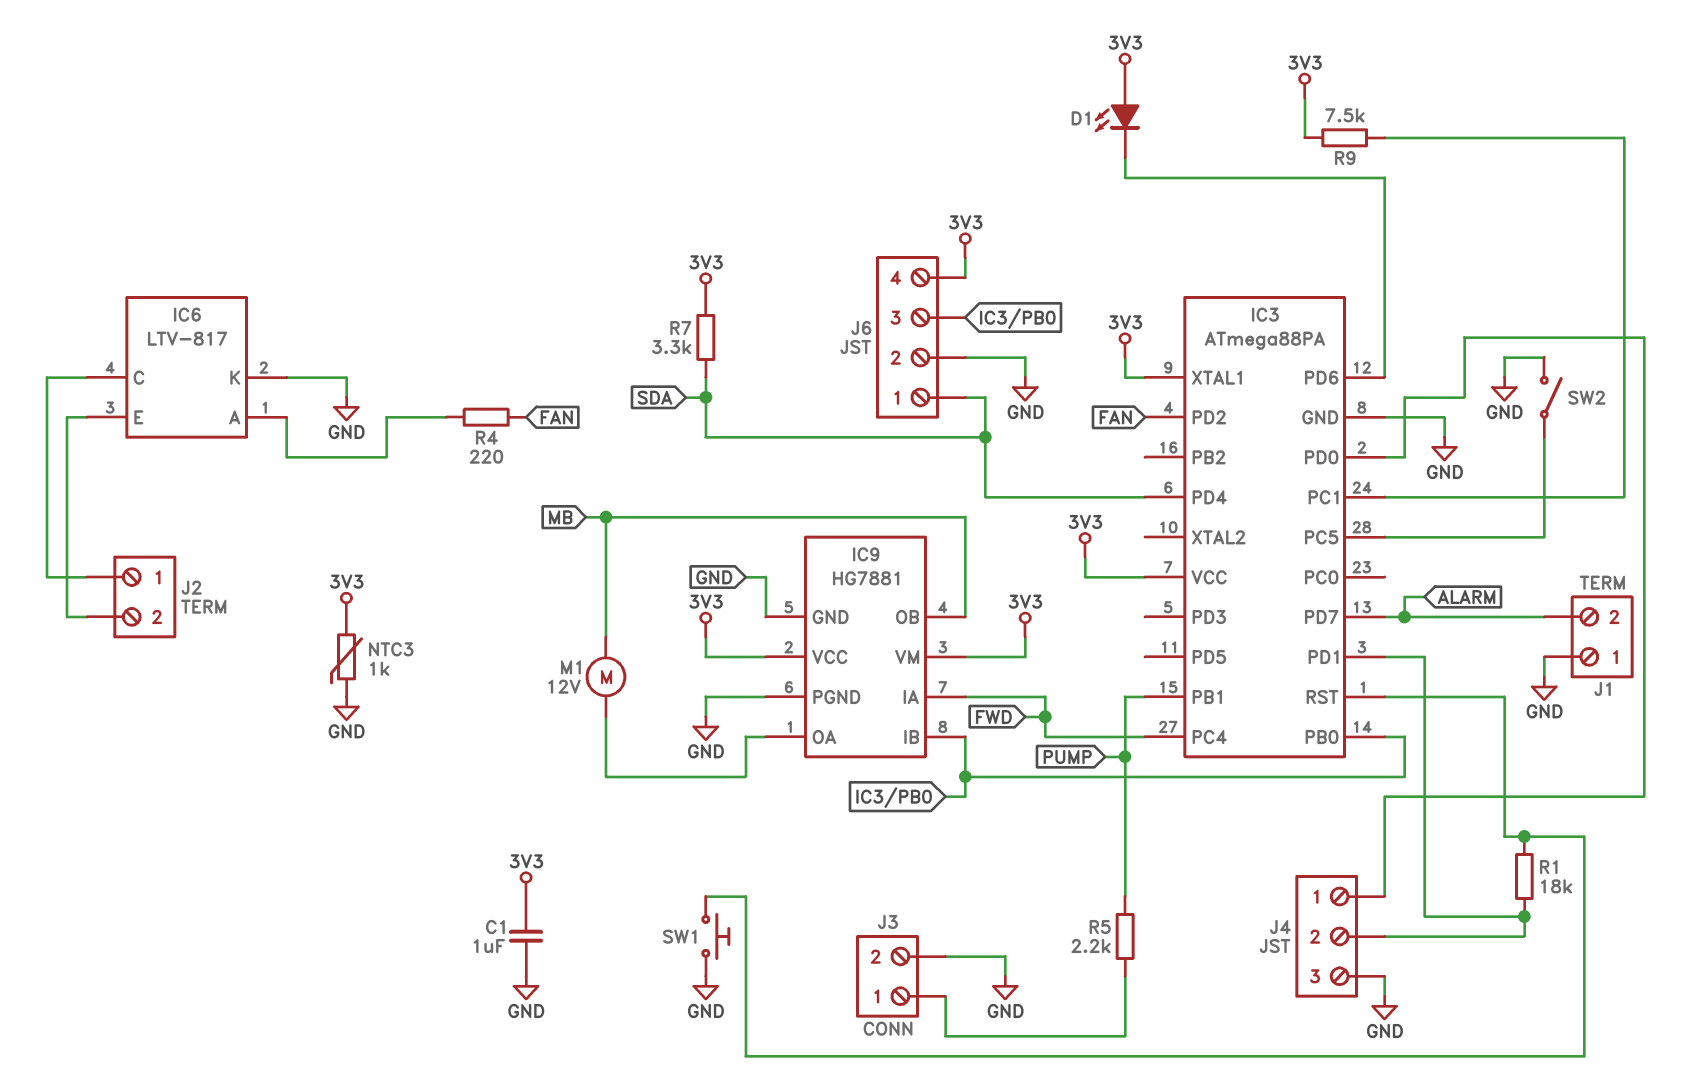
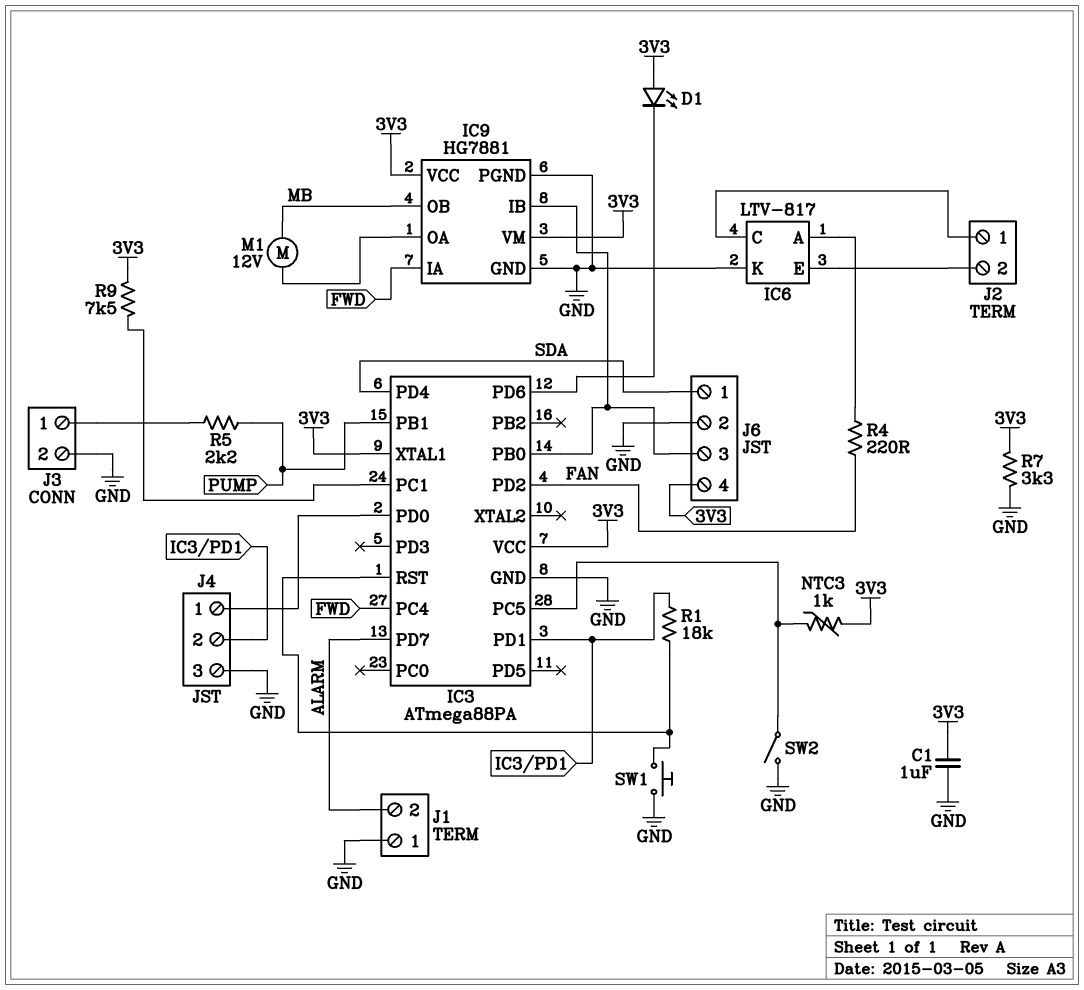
NTC3: 1k (3V3, GND) -> 1k (3V3, IC3/PC5)
R7: 3.3k (3V3, SDA) -> 3.3k (3V3, GND)

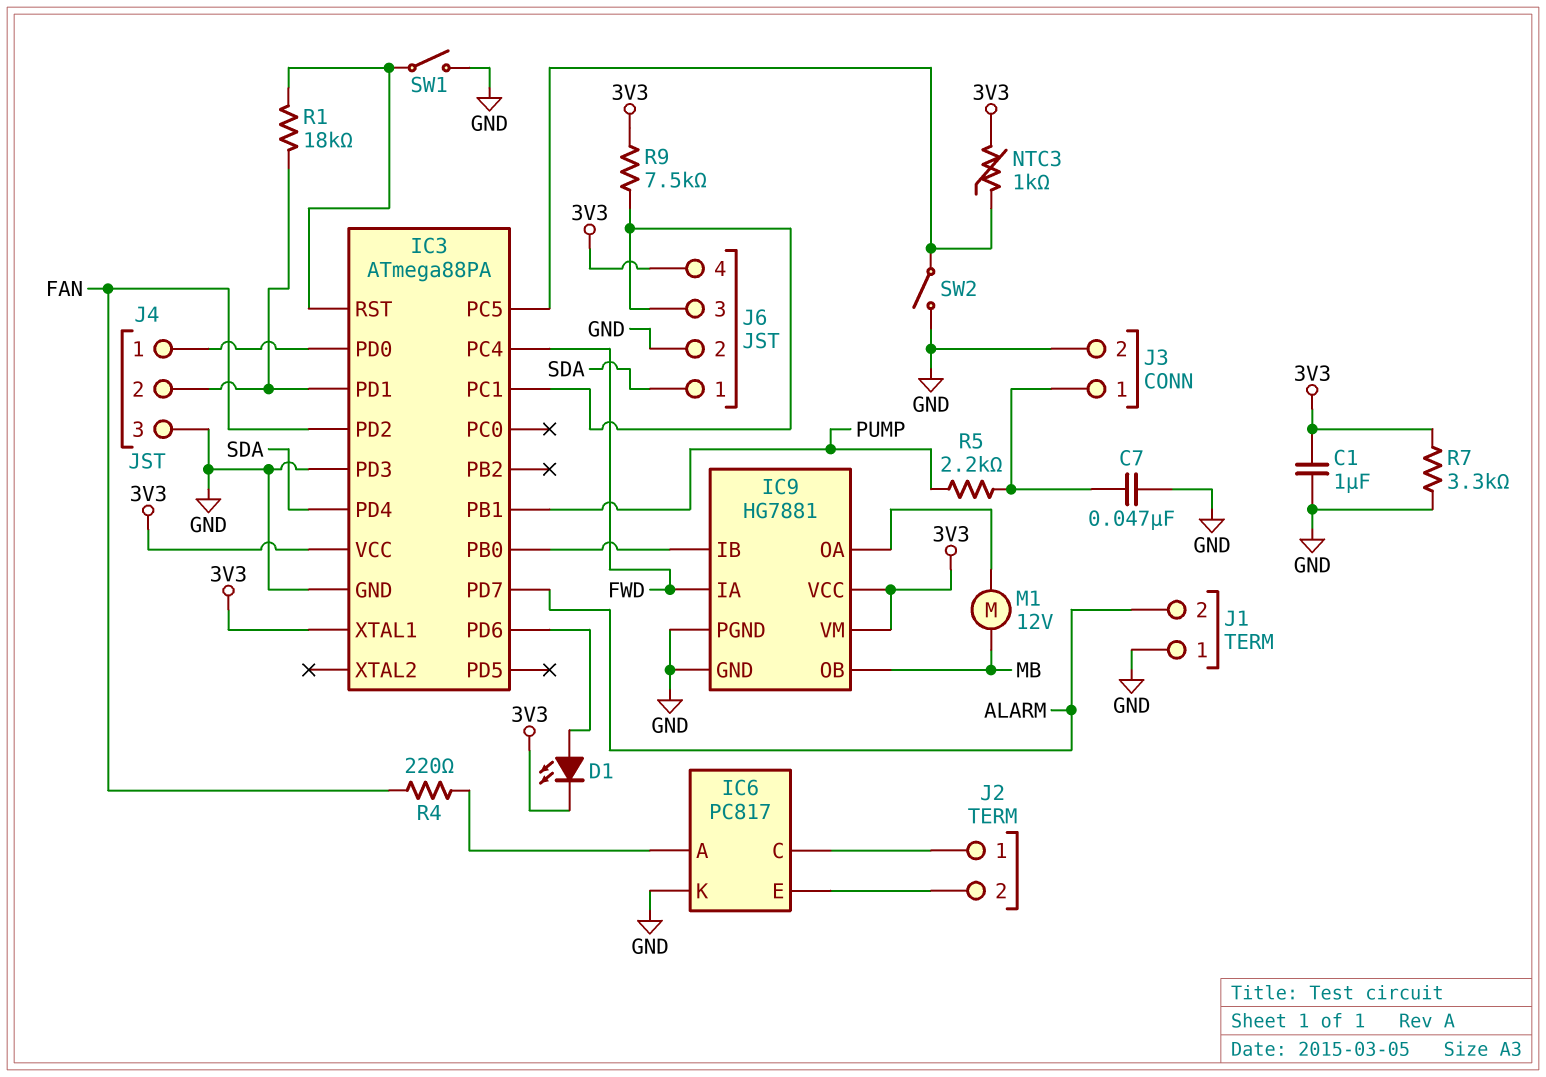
C7: none -> 47nF (GND, J3/1)
D1: LED (A 3V3, K IC3/PD6) -> LED (A IC3/PD6, K 3V3)
IC3 pin PD3: none -> GND
IC6: LTV-817 -> PC817
J6 pin 3: IC3/PB0 -> IC3/PC1
SW1: button (GND, IC3/RST) -> switch (GND, IC3/RST)

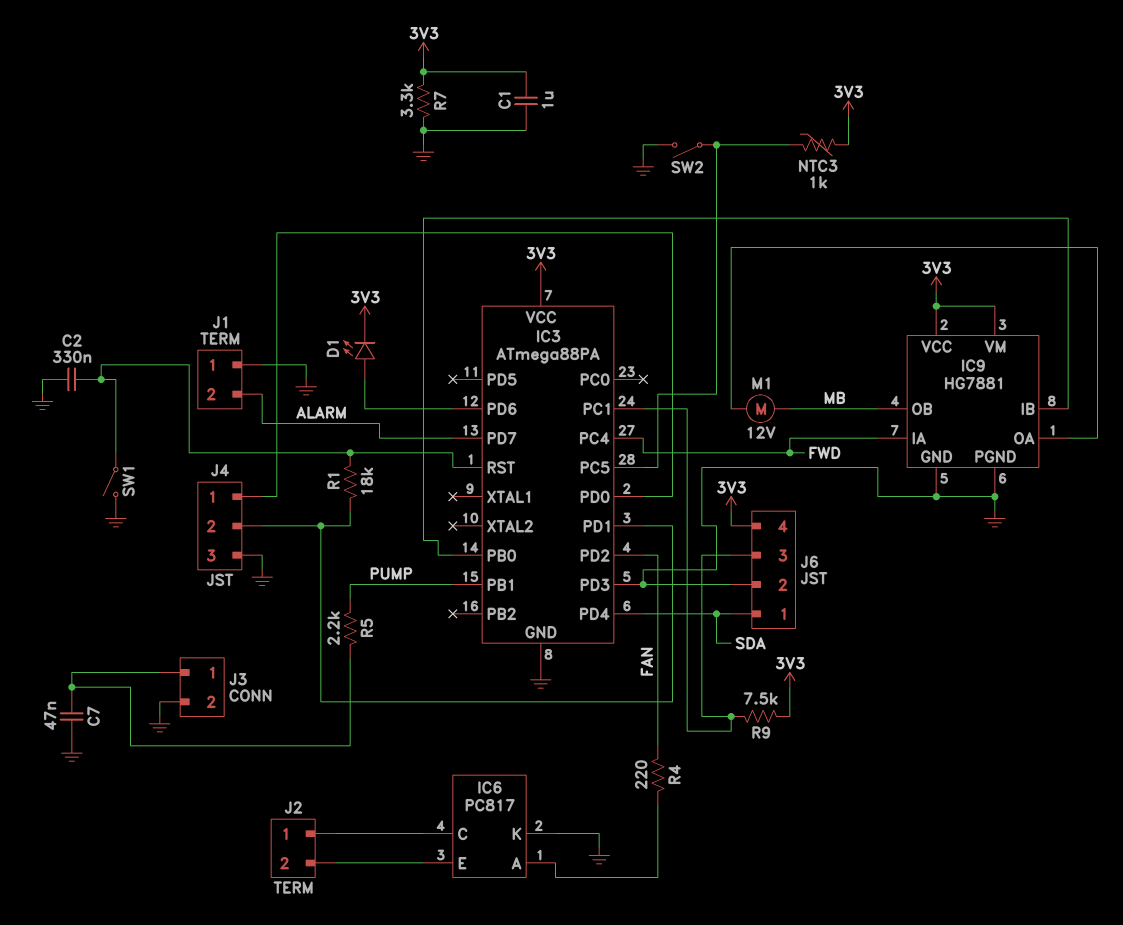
C2: none -> 330nF (GND, IC3/RST)
IC3 pin XTAL1: 3V3 -> none

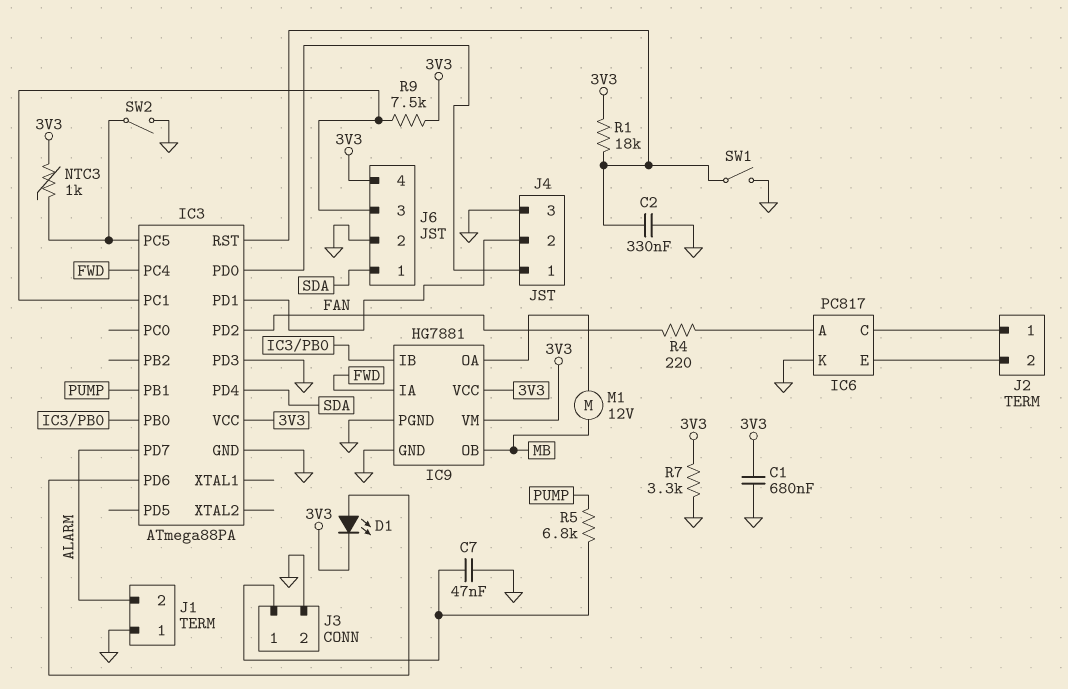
C1: 1uF (3V3, GND) -> 680nF (3V3, GND)
R1: 18k (IC3/PD1, IC3/RST) -> 18k (3V3, IC3/RST)
R5: 2.2k (J3/1, PUMP) -> 6.8k (J3/1, PUMP)

